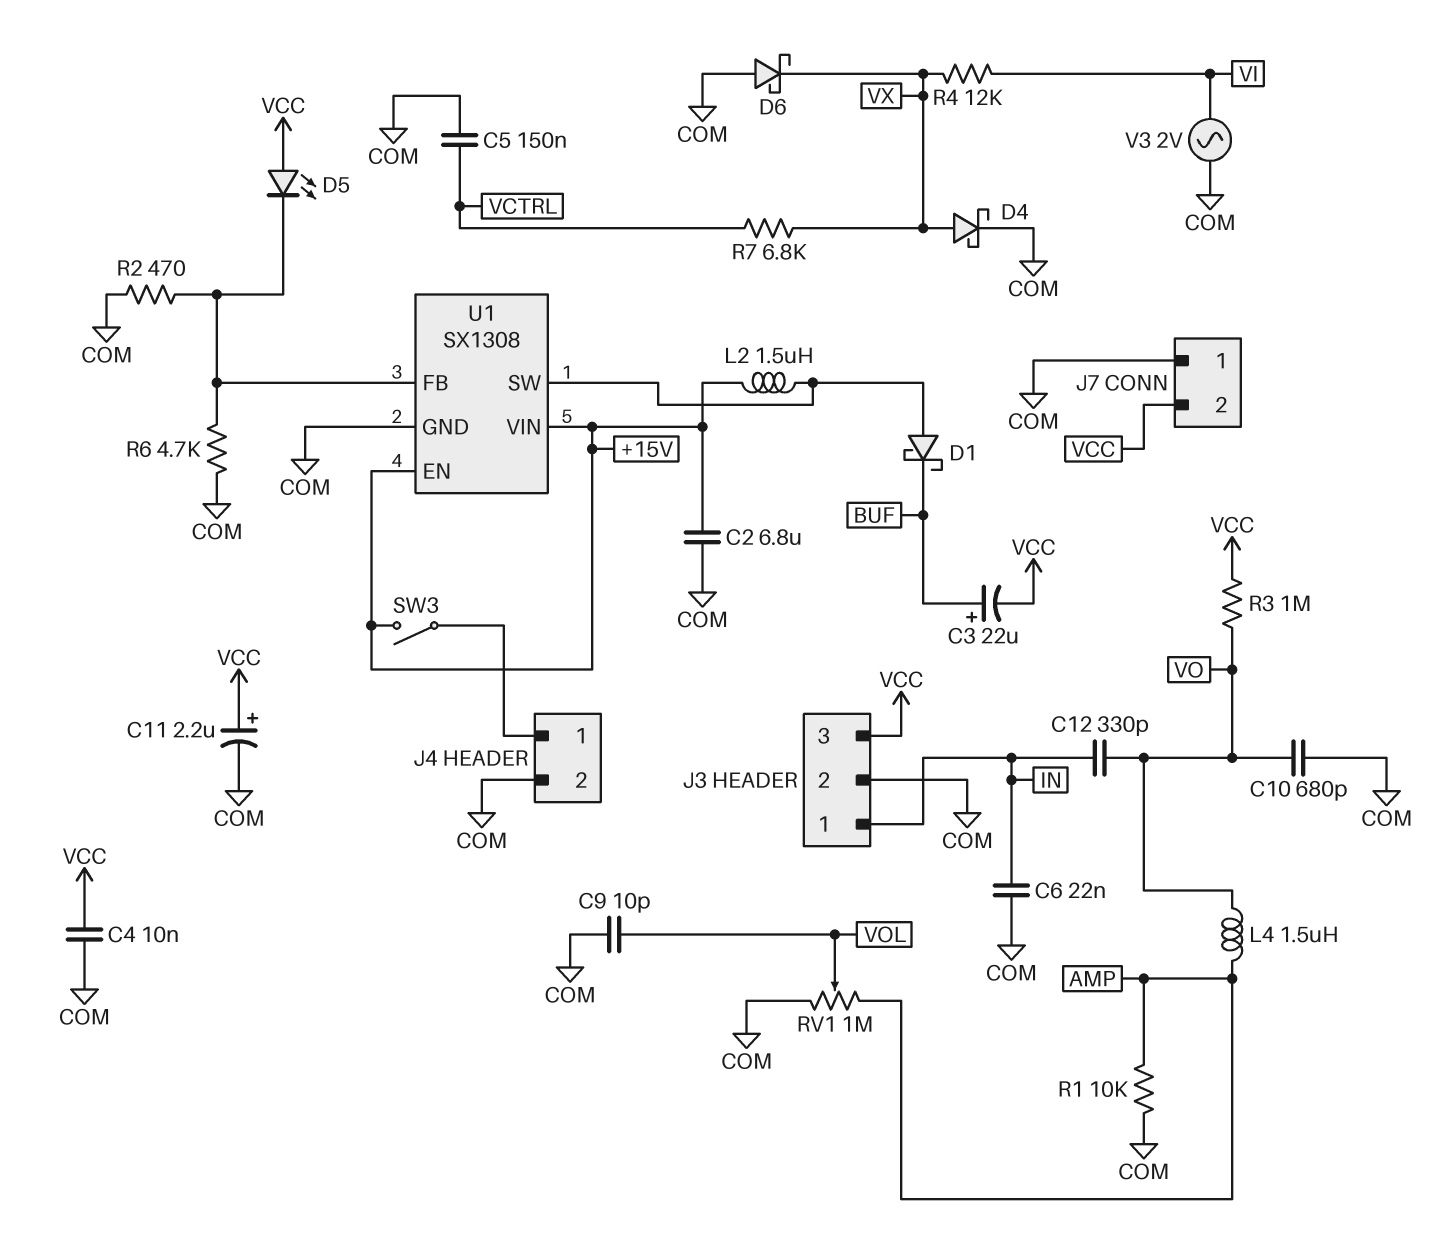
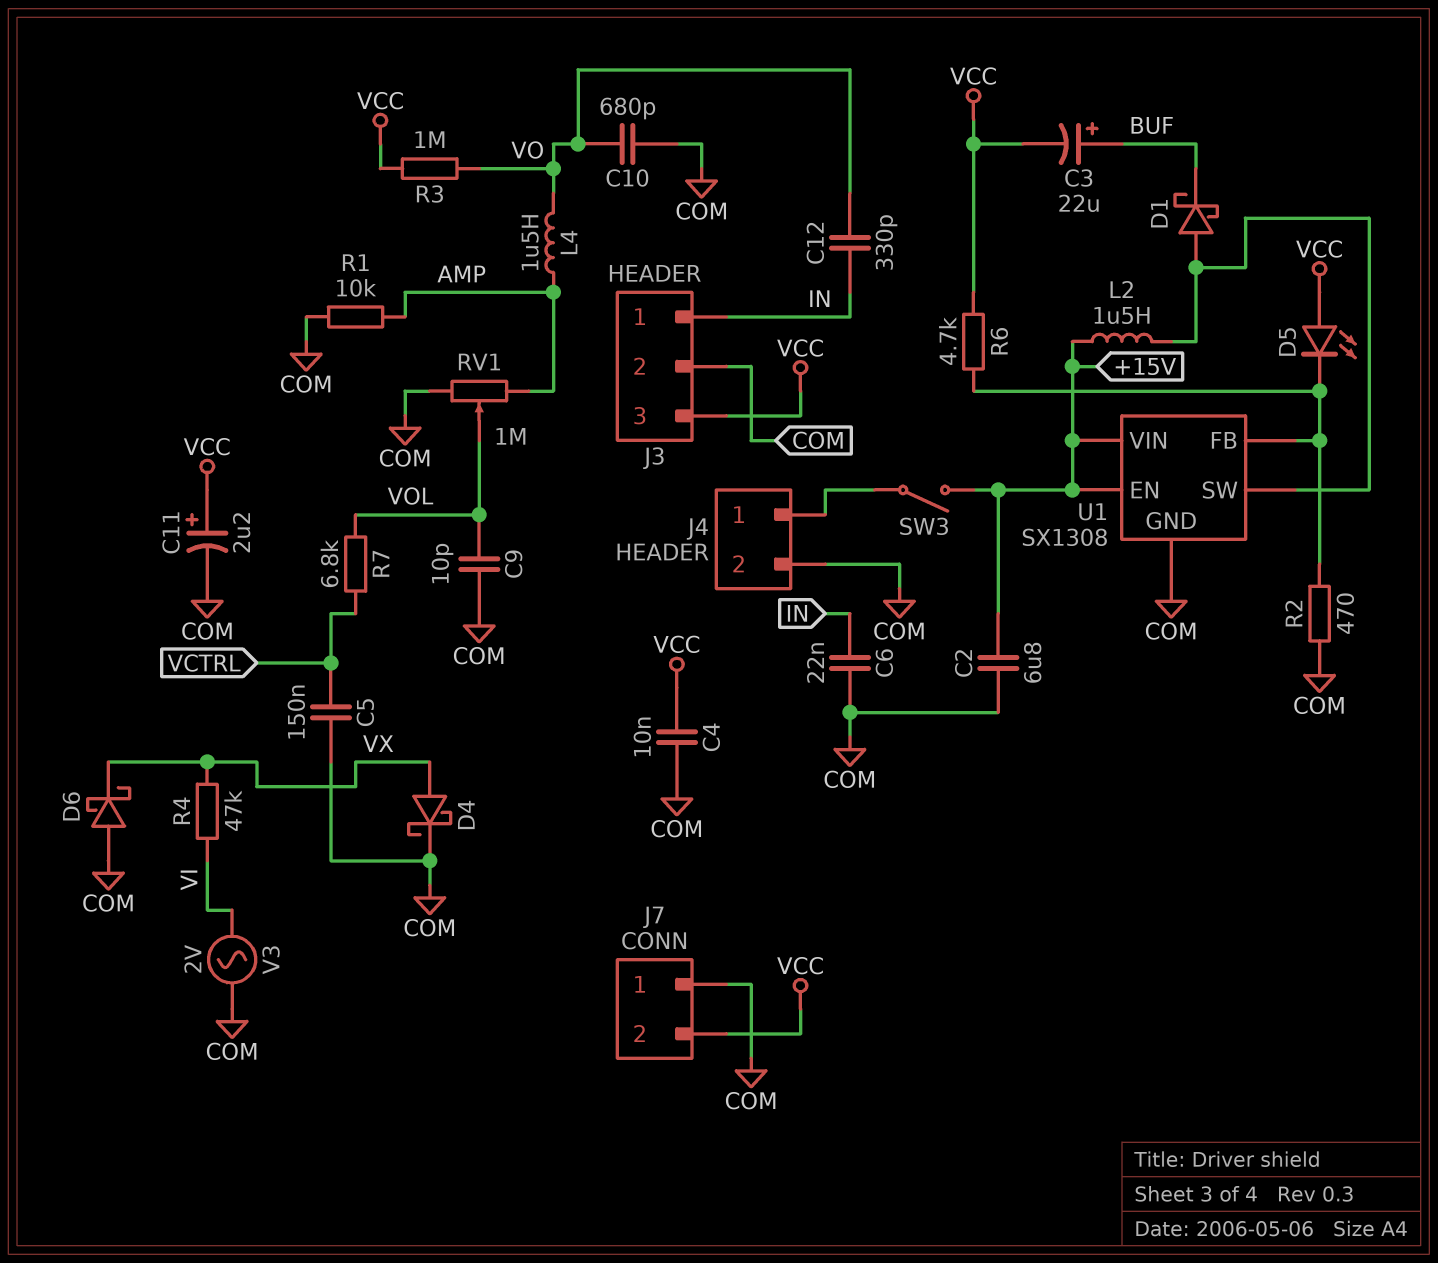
R4: 12k (VI, VX) -> 47k (VI, VX)
R6: 4.7k (COM, U1/FB) -> 4.7k (U1/FB, VCC)
R7: 6.8k (VCTRL, VX) -> 6.8k (VCTRL, VOL)

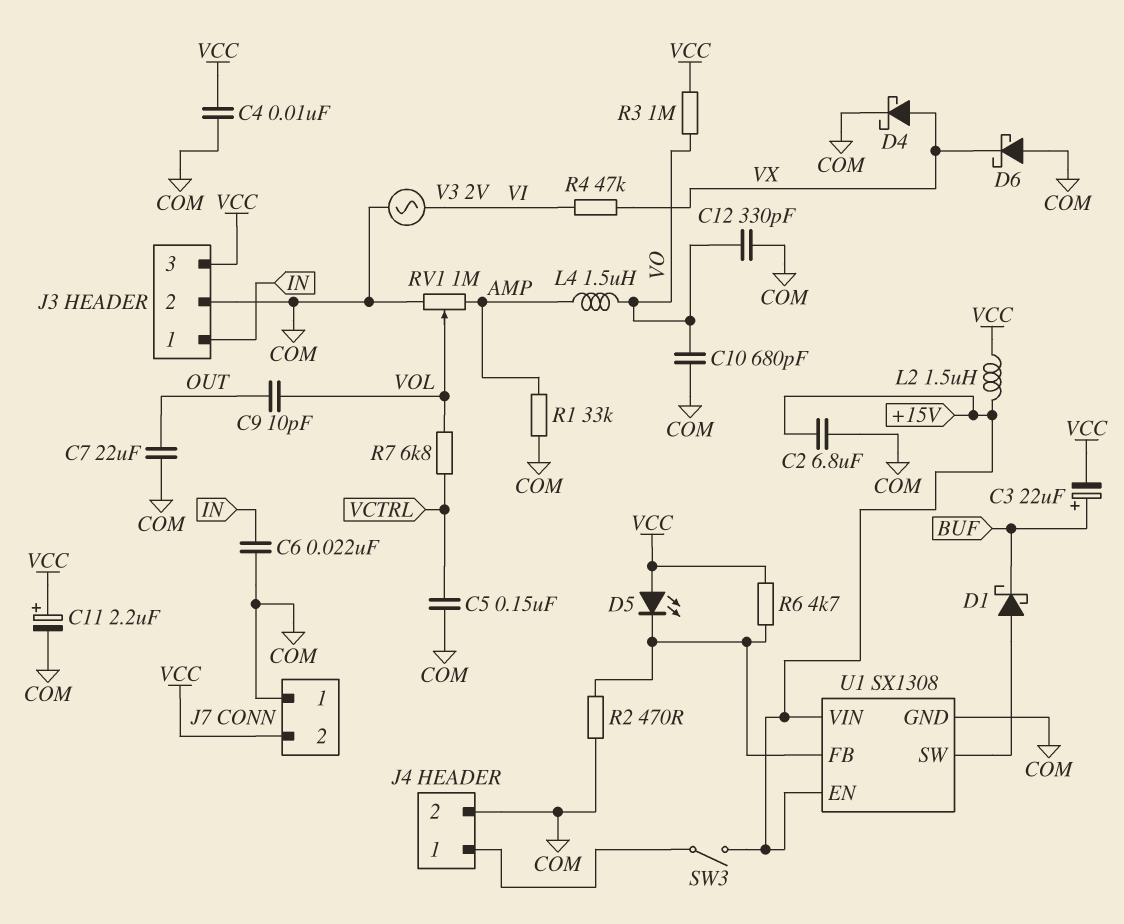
C7: none -> 22uF (COM, OUT)
C9: 10pF (COM, VOL) -> 10pF (OUT, VOL)
C12: 330pF (IN, VO) -> 330pF (COM, VO)
L2: 1.5uH (+15V, U1/SW) -> 1.5uH (+15V, VCC)
R1: 10k (AMP, COM) -> 33k (AMP, COM)

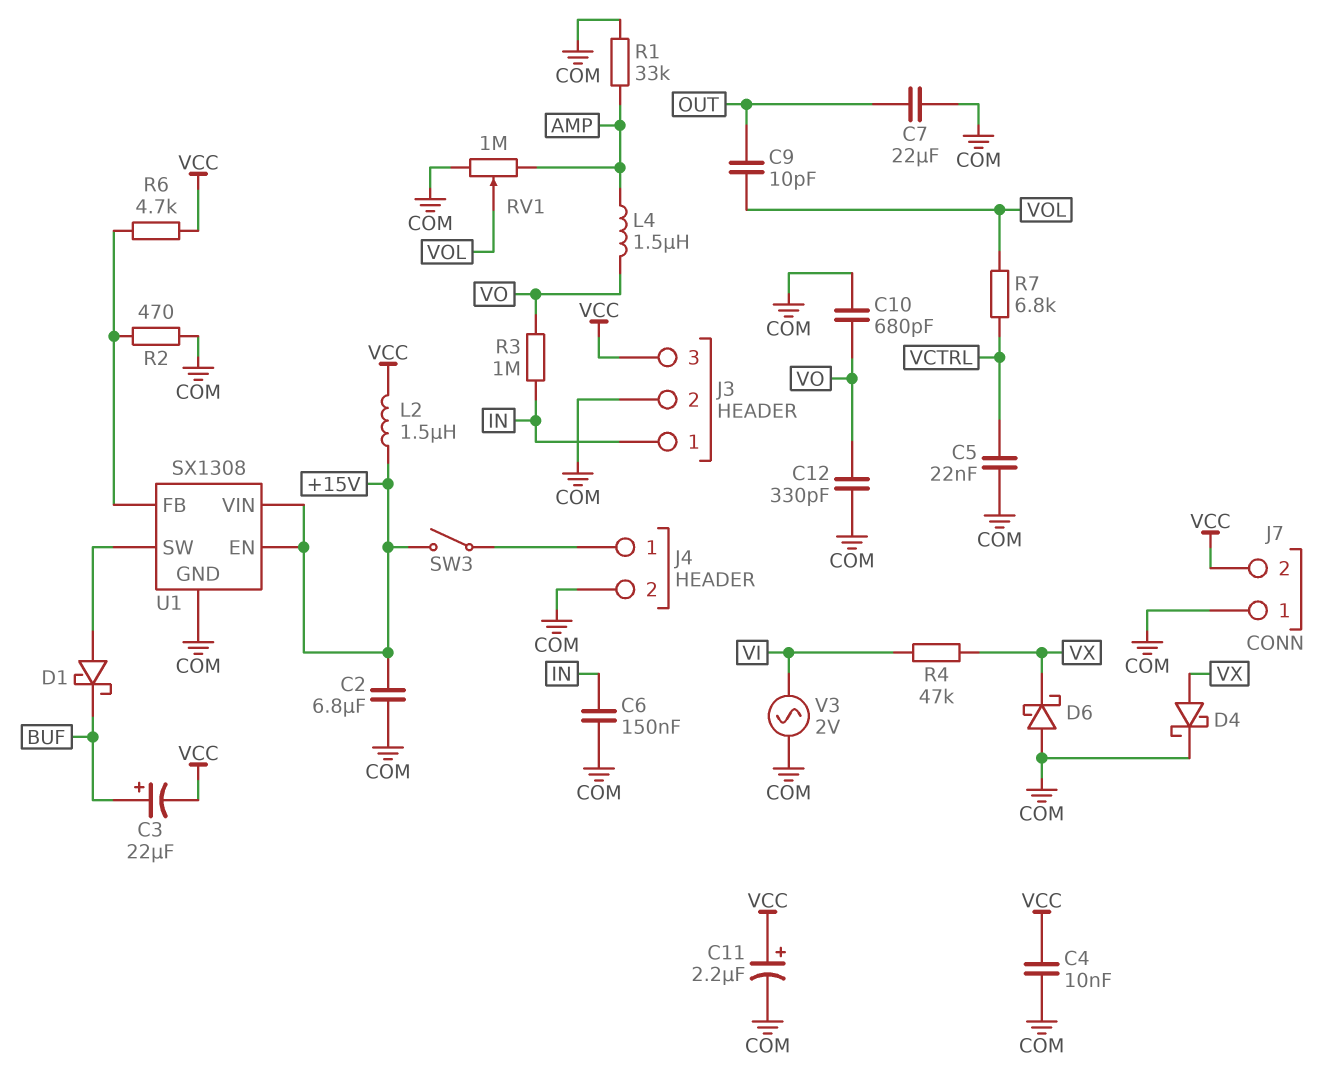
C5: 150nF (COM, VCTRL) -> 22nF (COM, VCTRL)
C6: 22nF (COM, IN) -> 150nF (COM, IN)
D5: LED (A VCC, K U1/FB) -> none
R3: 1M (VCC, VO) -> 1M (IN, VO)

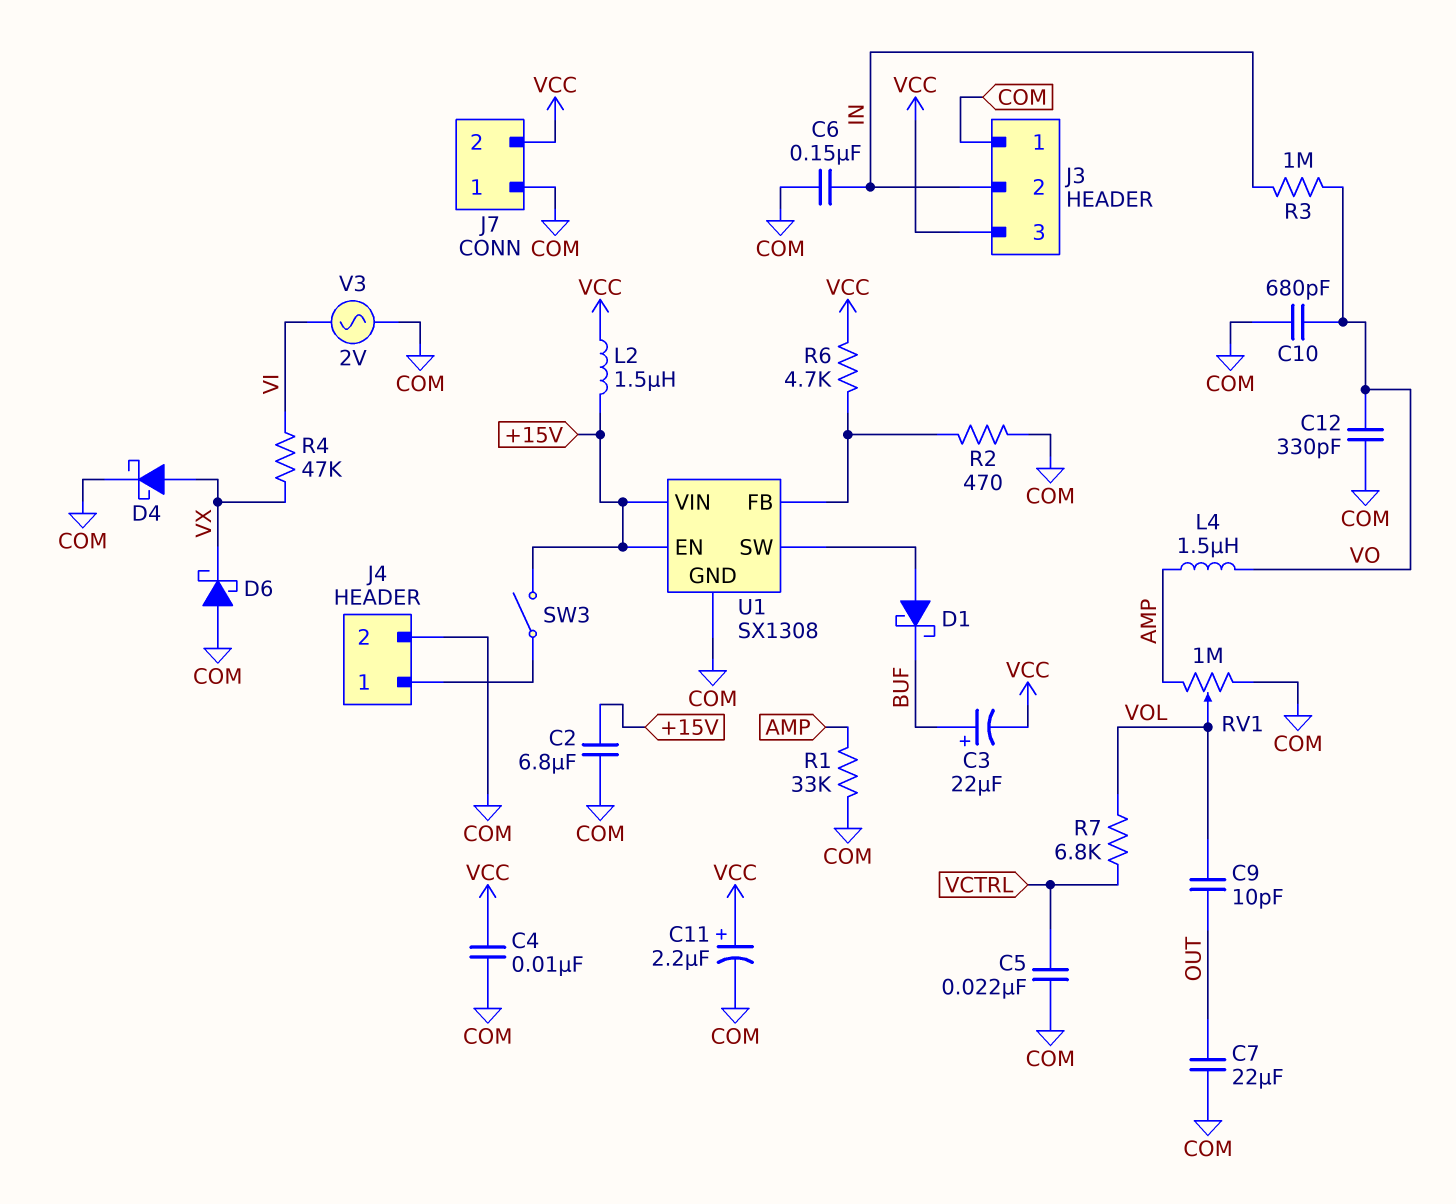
J3 pin 1: IN -> COM
J3 pin 2: COM -> IN

